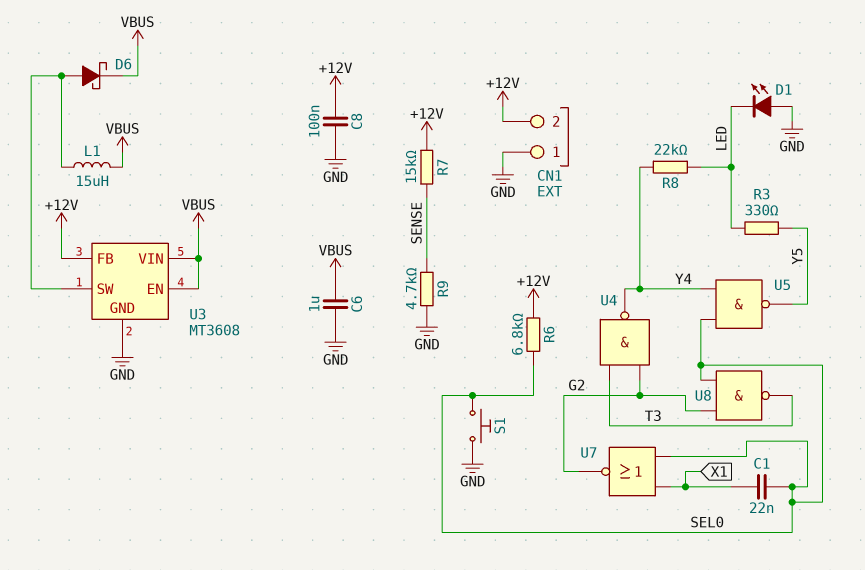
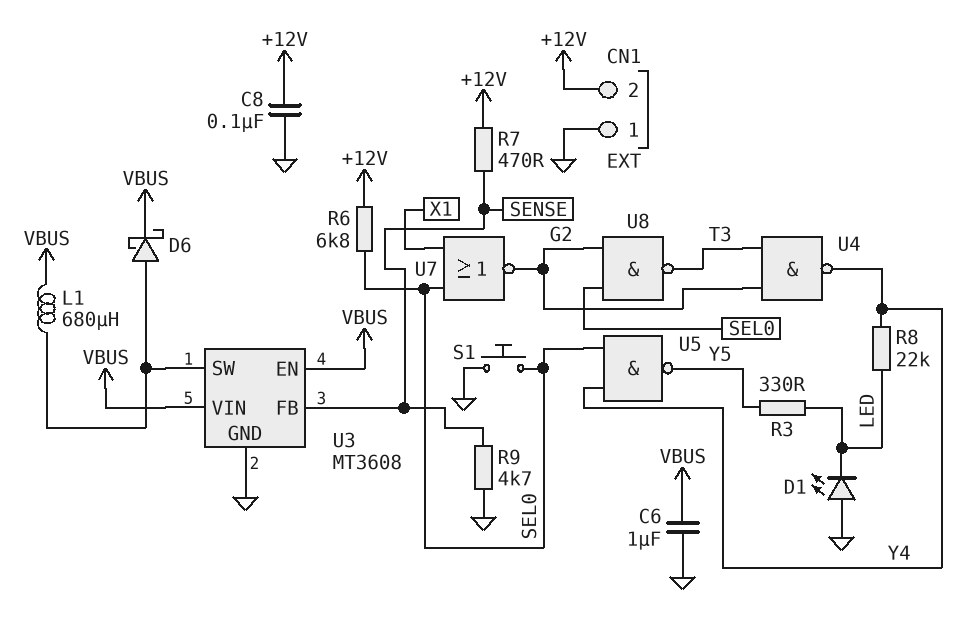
C1: 22nF (SEL0, X1) -> none
L1: 15uH (U3/SW, VBUS) -> 680uH (U3/SW, VBUS)
R7: 15k (+12V, SENSE) -> 470 (+12V, SENSE)
U3 pin FB: +12V -> SENSE

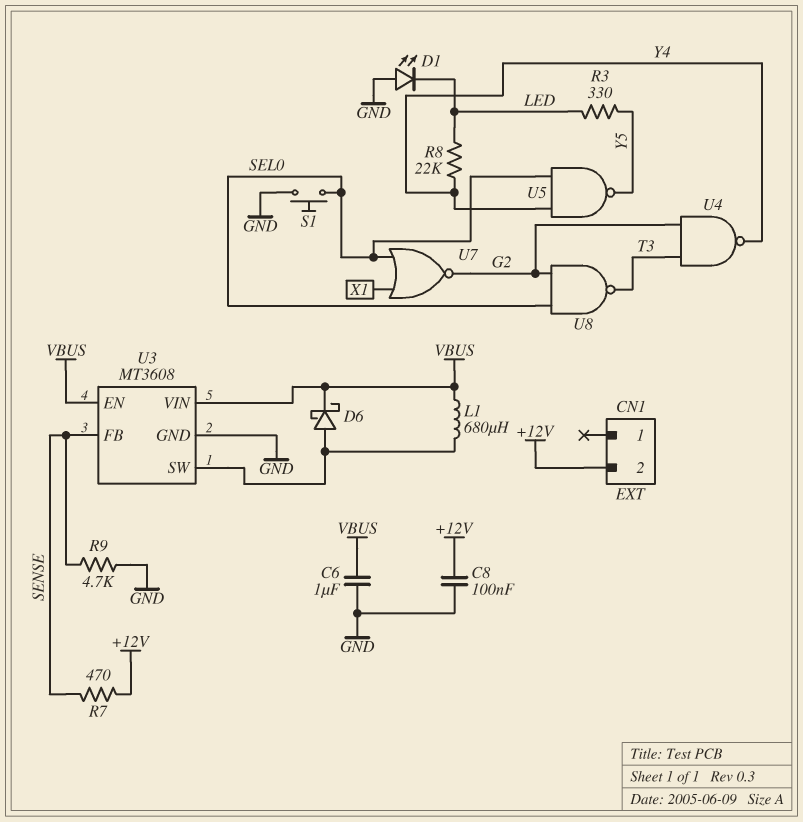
CN1 pin 1: GND -> none
R6: 6.8k (+12V, SEL0) -> none

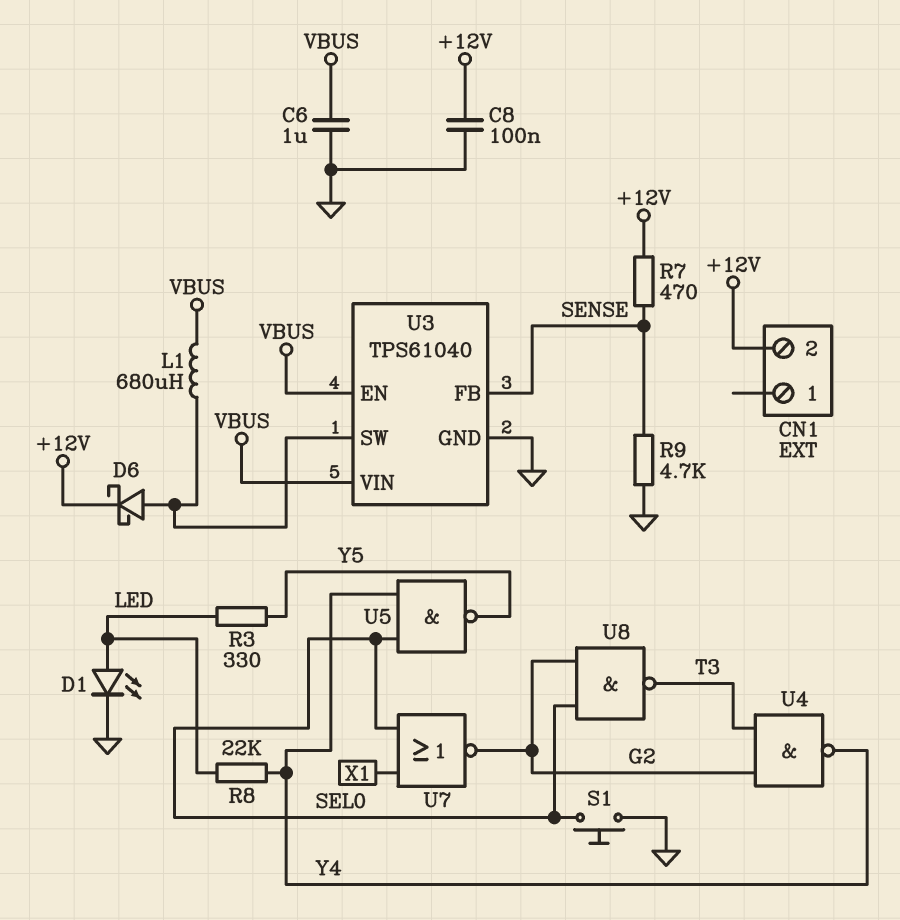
D1: LED (A GND, K LED) -> LED (A LED, K GND)
D6: schottky (A U3/SW, K VBUS) -> schottky (A U3/SW, K +12V)
U3: MT3608 -> TPS61040

